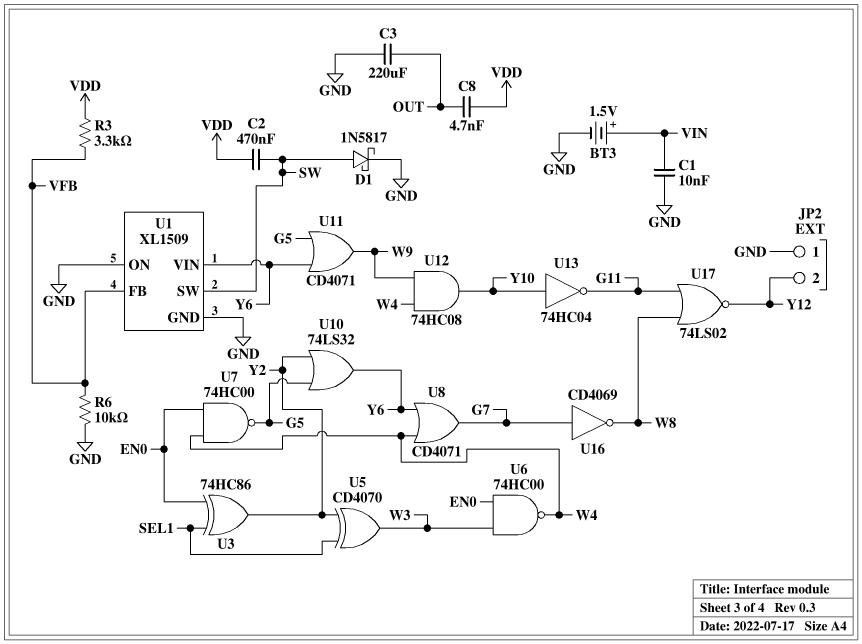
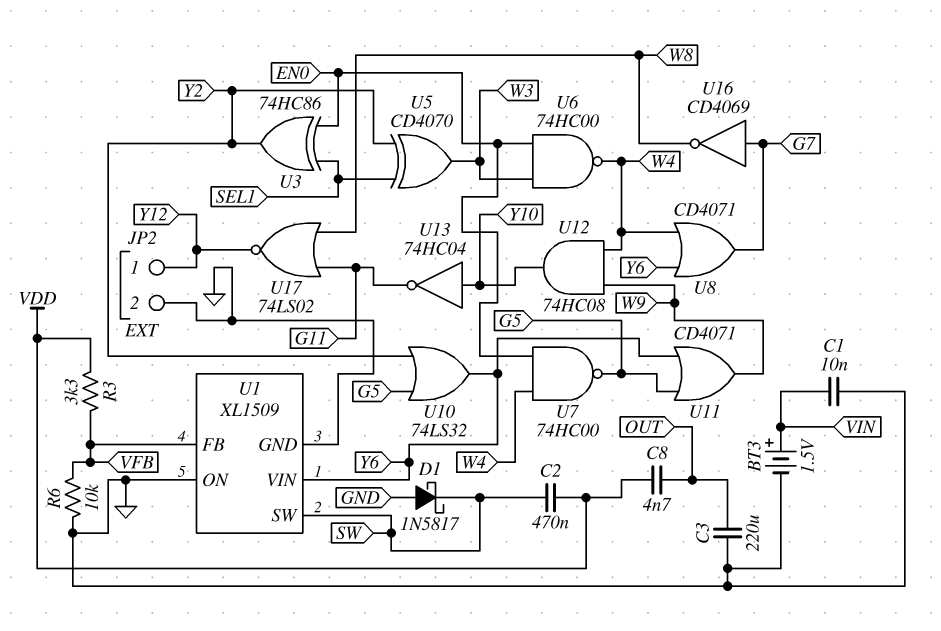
D1: schottky 1N5817 (A SW, K GND) -> schottky 1N5817 (A GND, K SW)
JP2 pin 1: GND -> Y12
JP2 pin 2: Y12 -> GND

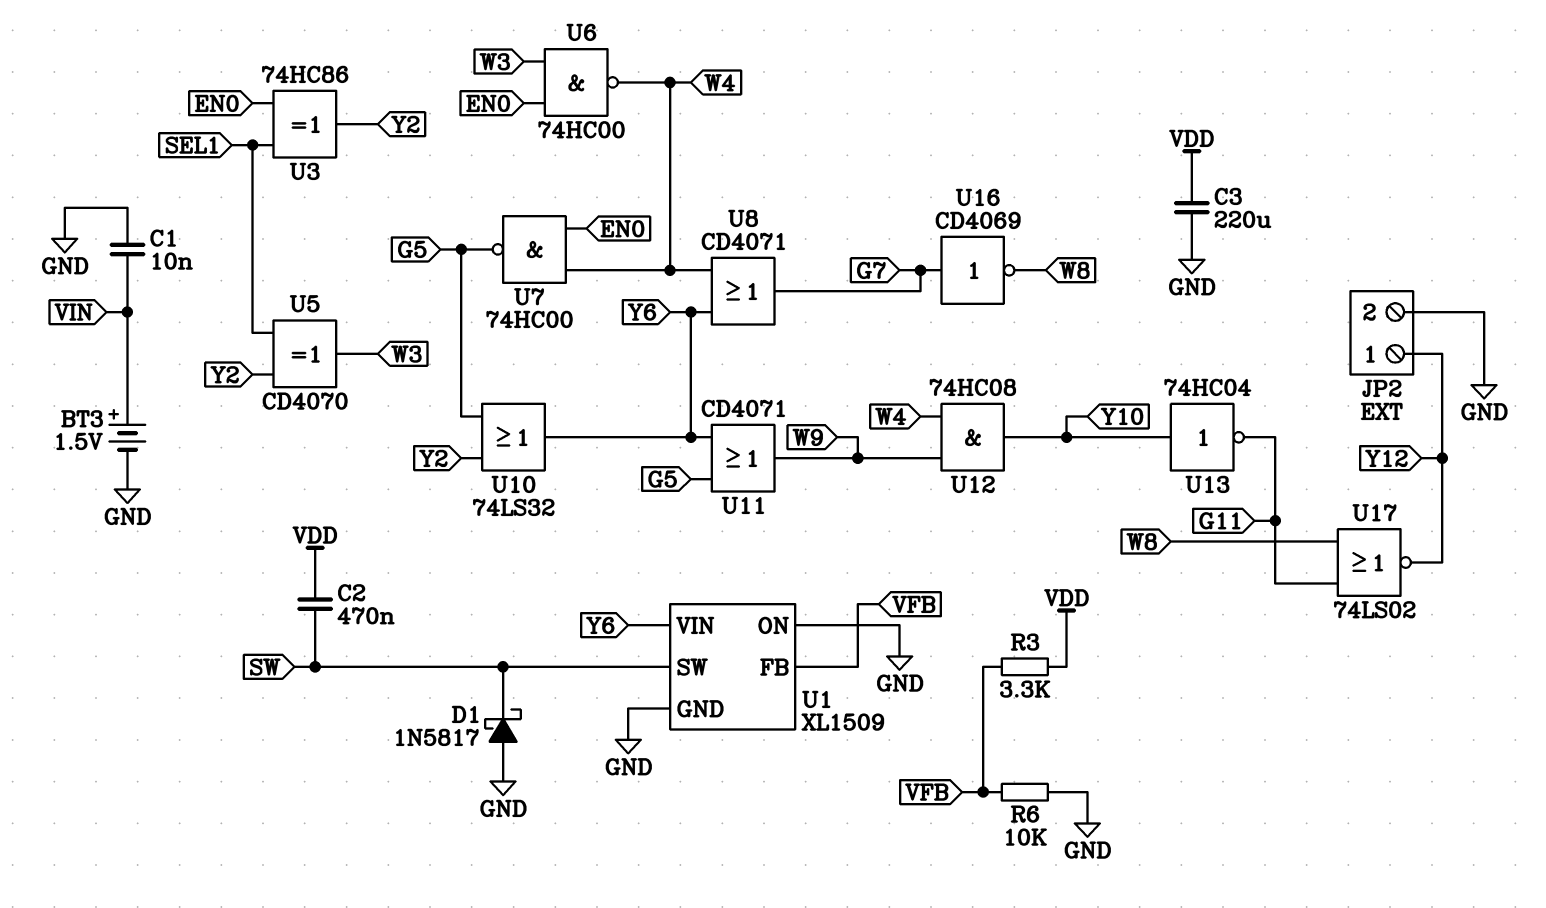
C3: 220uF (GND, OUT) -> 220uF (GND, VDD)
C8: 4.7nF (OUT, VDD) -> none

